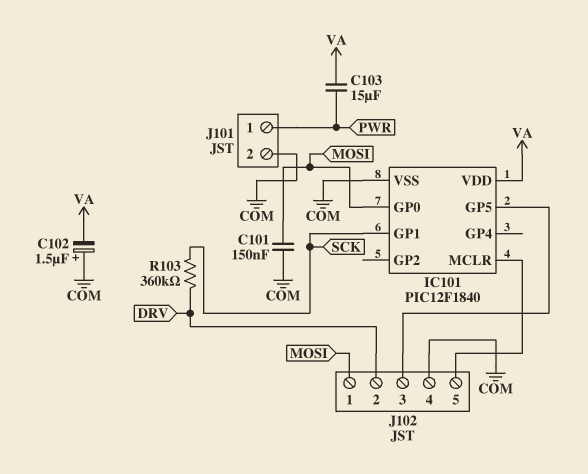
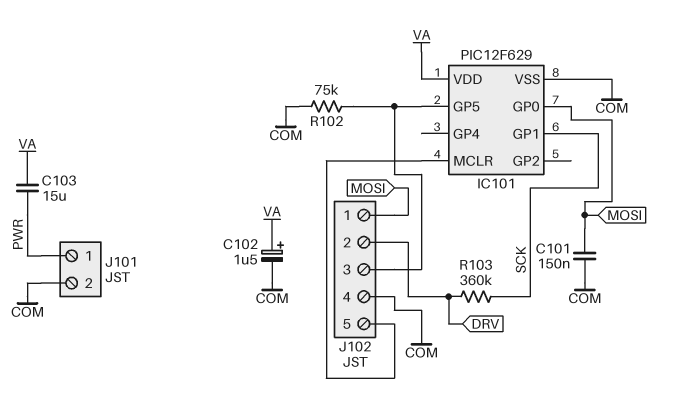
C102: 1.5uF (plus COM, minus VA) -> 1.5uF (plus VA, minus COM)
IC101: PIC12F1840 -> PIC12F629
R102: none -> 75k (COM, IC101/GP5)

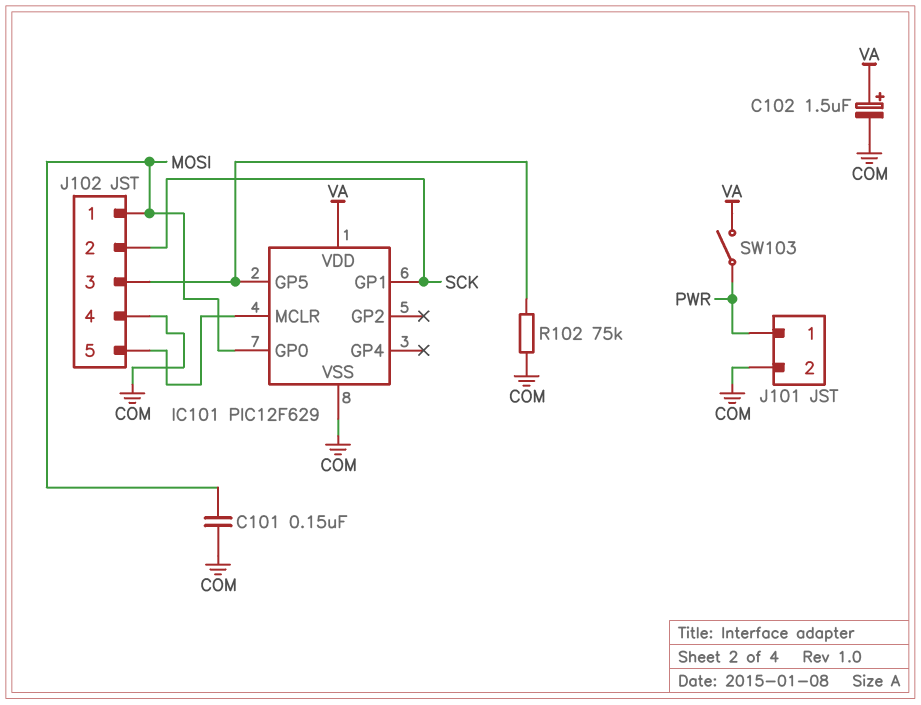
C103: 15uF (PWR, VA) -> none
J102 pin 2: DRV -> SCK
R103: 360k (DRV, SCK) -> none
SW103: none -> switch (PWR, VA)

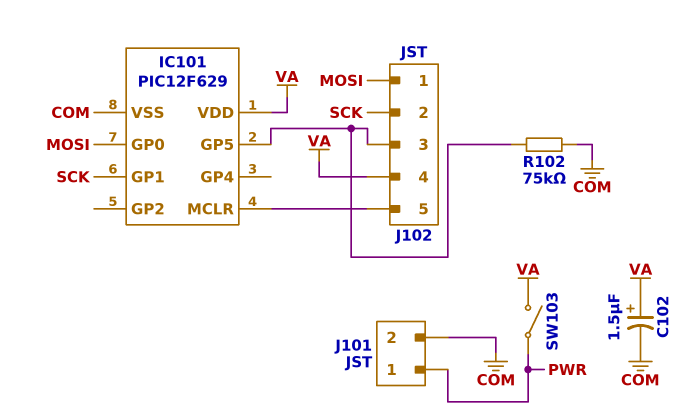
C101: 150nF (COM, MOSI) -> none
J102 pin 4: COM -> VA

